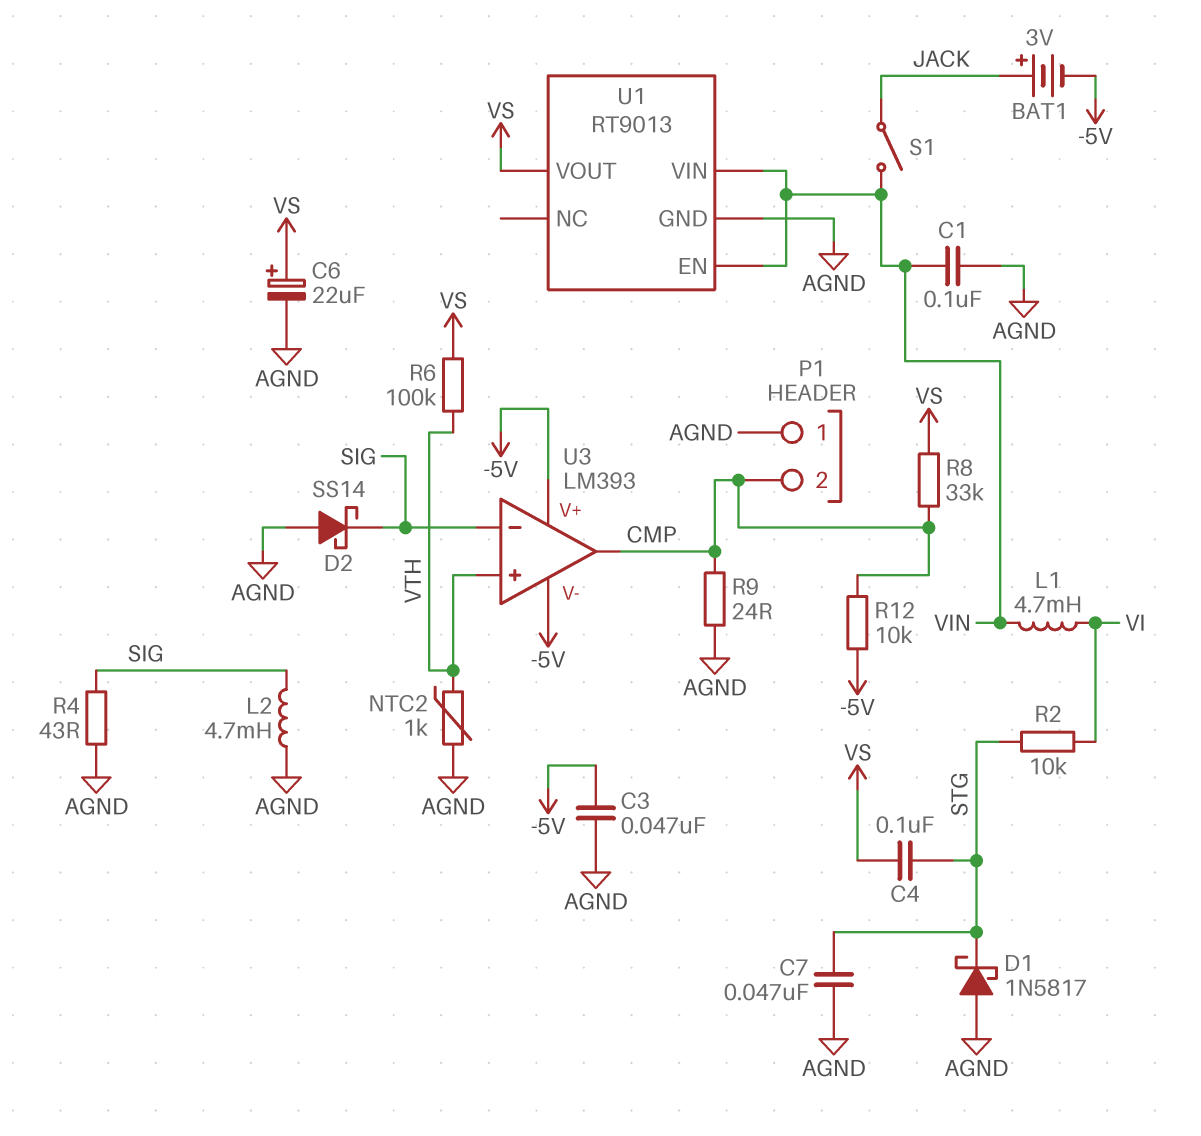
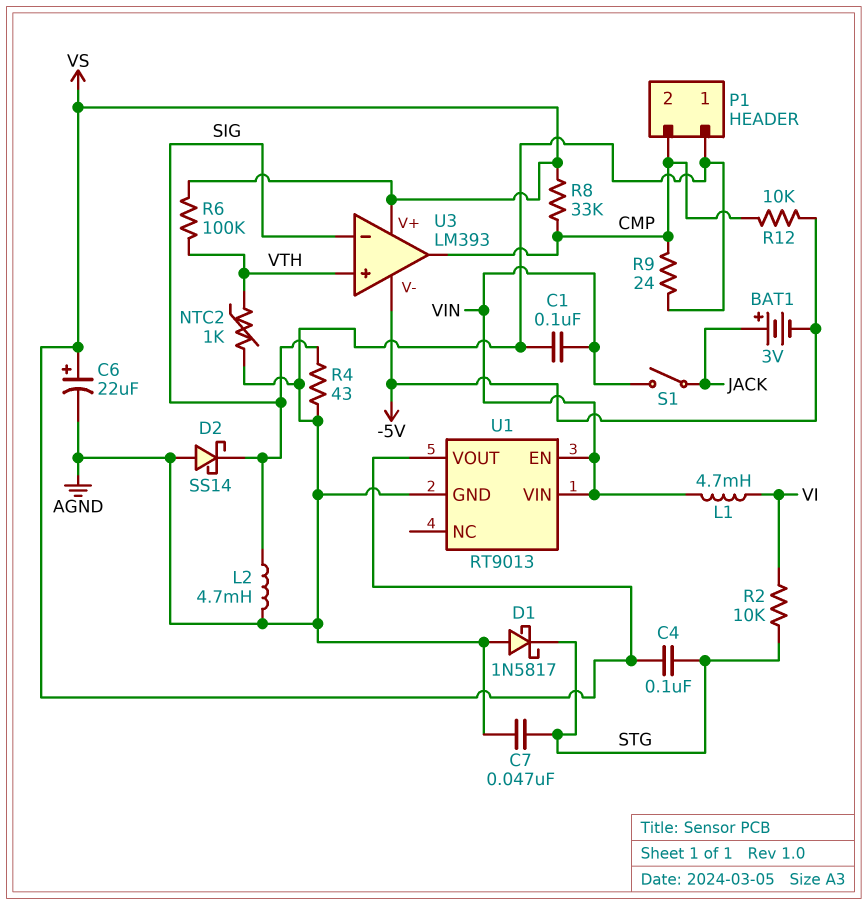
C3: 47nF (-5V, AGND) -> none
U3 pin V+: -5V -> VS

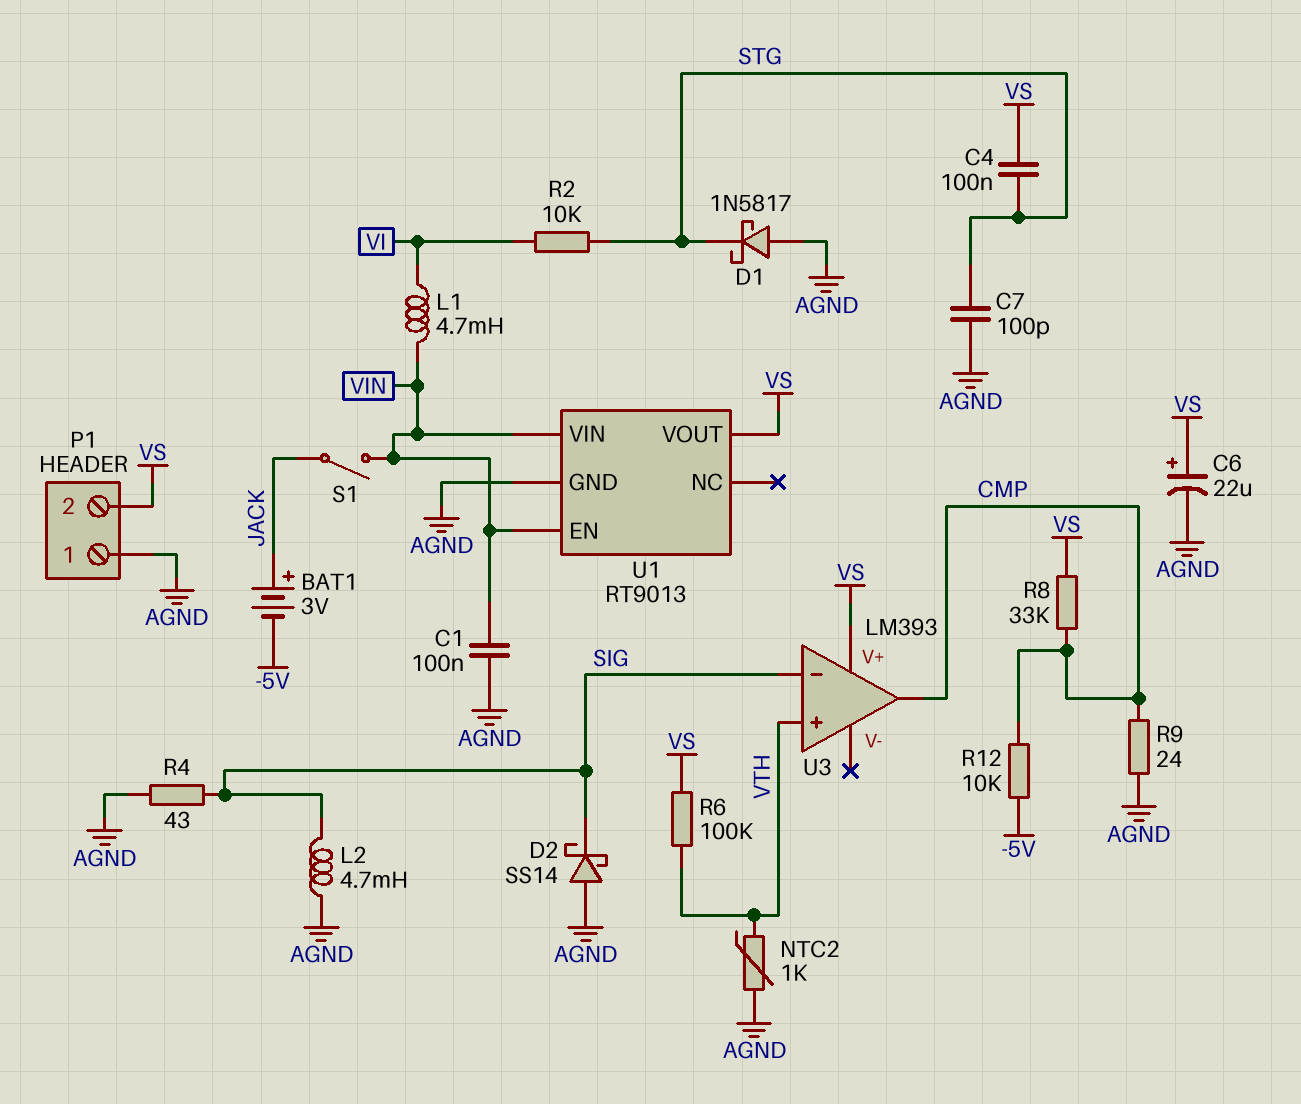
C7: 47nF (AGND, STG) -> 100pF (AGND, STG)
P1 pin 2: CMP -> VS
U3 pin V-: -5V -> none

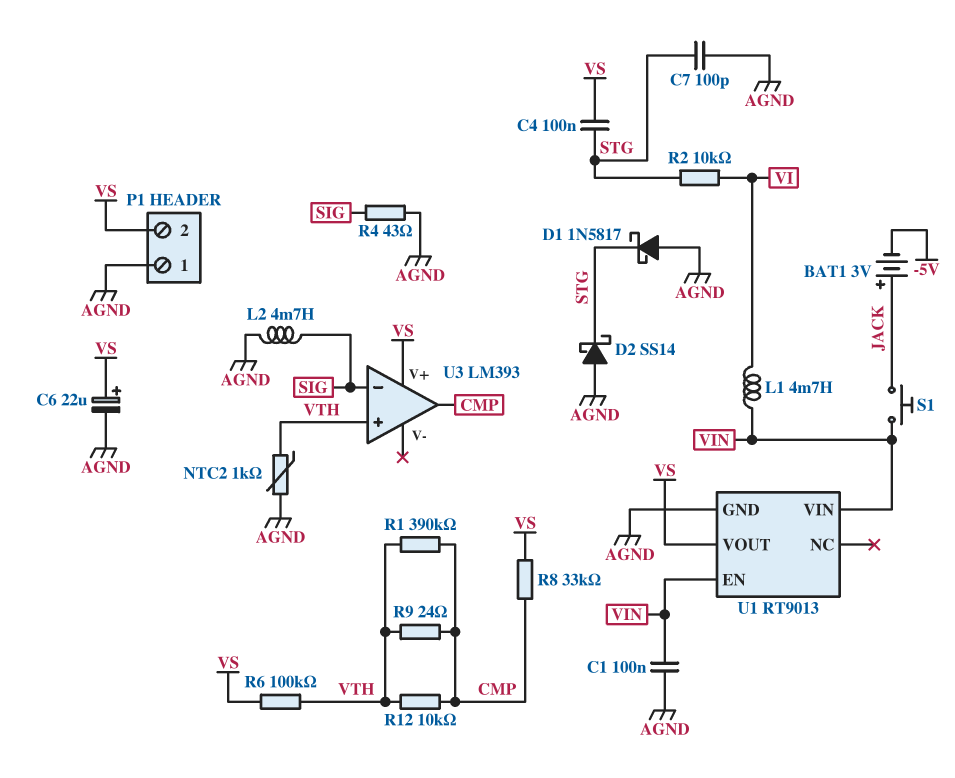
D2: schottky SS14 (A AGND, K SIG) -> schottky SS14 (A AGND, K STG)
R1: none -> 390k (CMP, VTH)
R9: 24 (AGND, CMP) -> 24 (CMP, VTH)
R12: 10k (-5V, CMP) -> 10k (CMP, VTH)
S1: switch (JACK, VIN) -> button (JACK, VIN)

